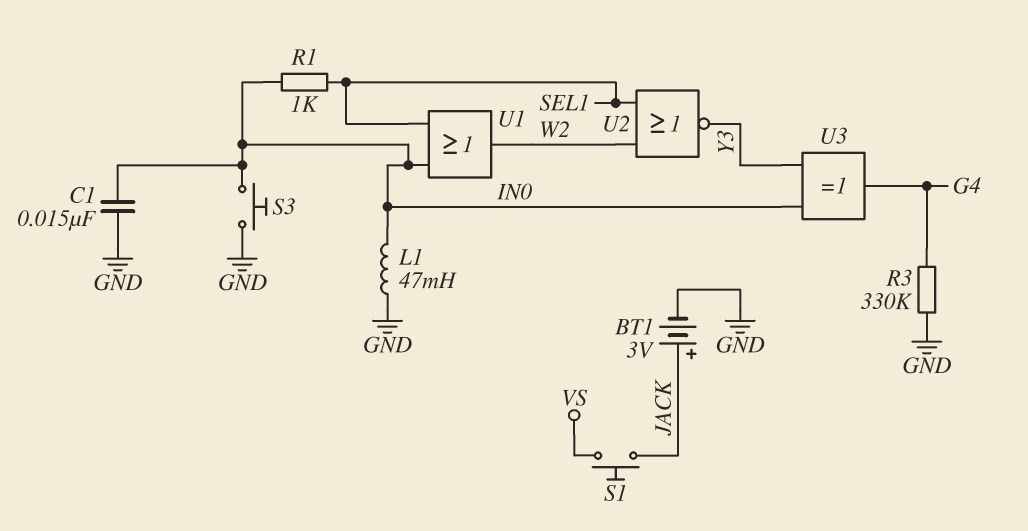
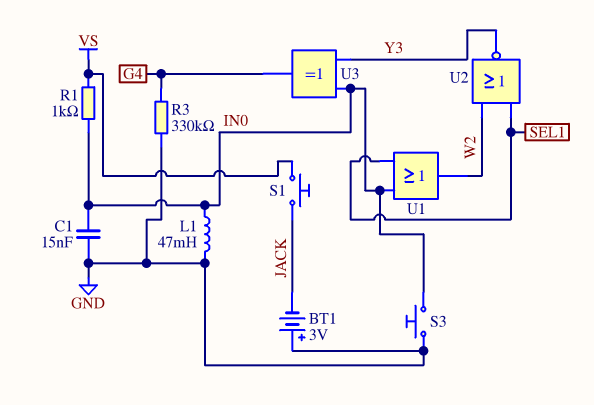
BT1: 3V (plus JACK, minus GND) -> 3V (plus GND, minus JACK)
R1: 1k (IN0, SEL1) -> 1k (IN0, VS)

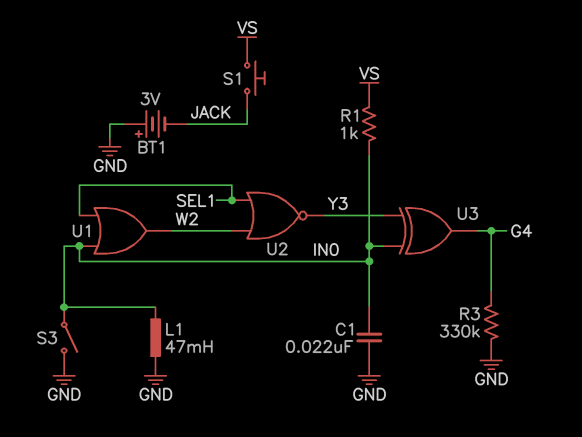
C1: 15nF (GND, IN0) -> 22nF (GND, IN0)
S3: button (GND, IN0) -> switch (GND, IN0)

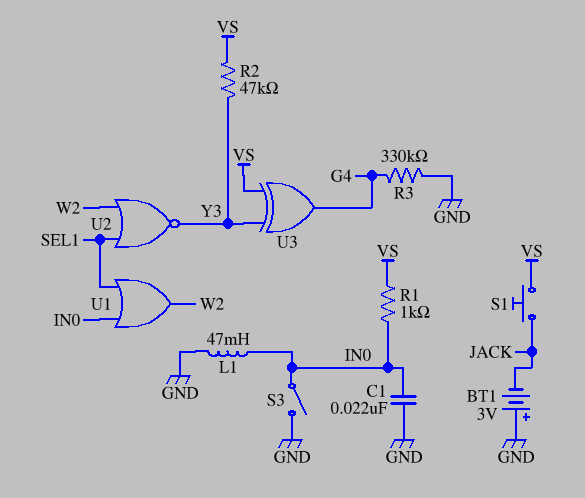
R2: none -> 47k (VS, Y3)
U3: XOR (in IN0, in Y3, out G4) -> XOR (in VS, in Y3, out G4)

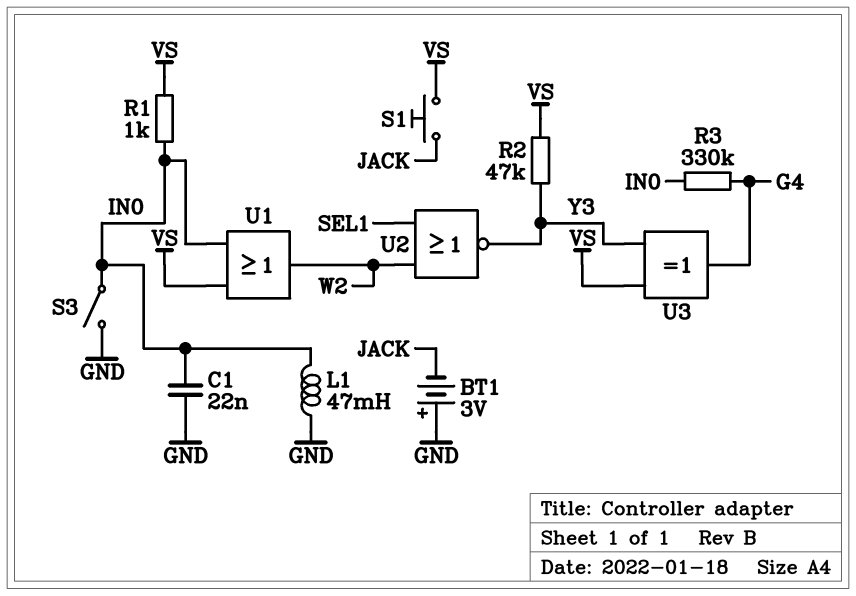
R3: 330k (G4, GND) -> 330k (G4, IN0)
U1: OR (in IN0, in SEL1, out W2) -> OR (in IN0, in VS, out W2)

